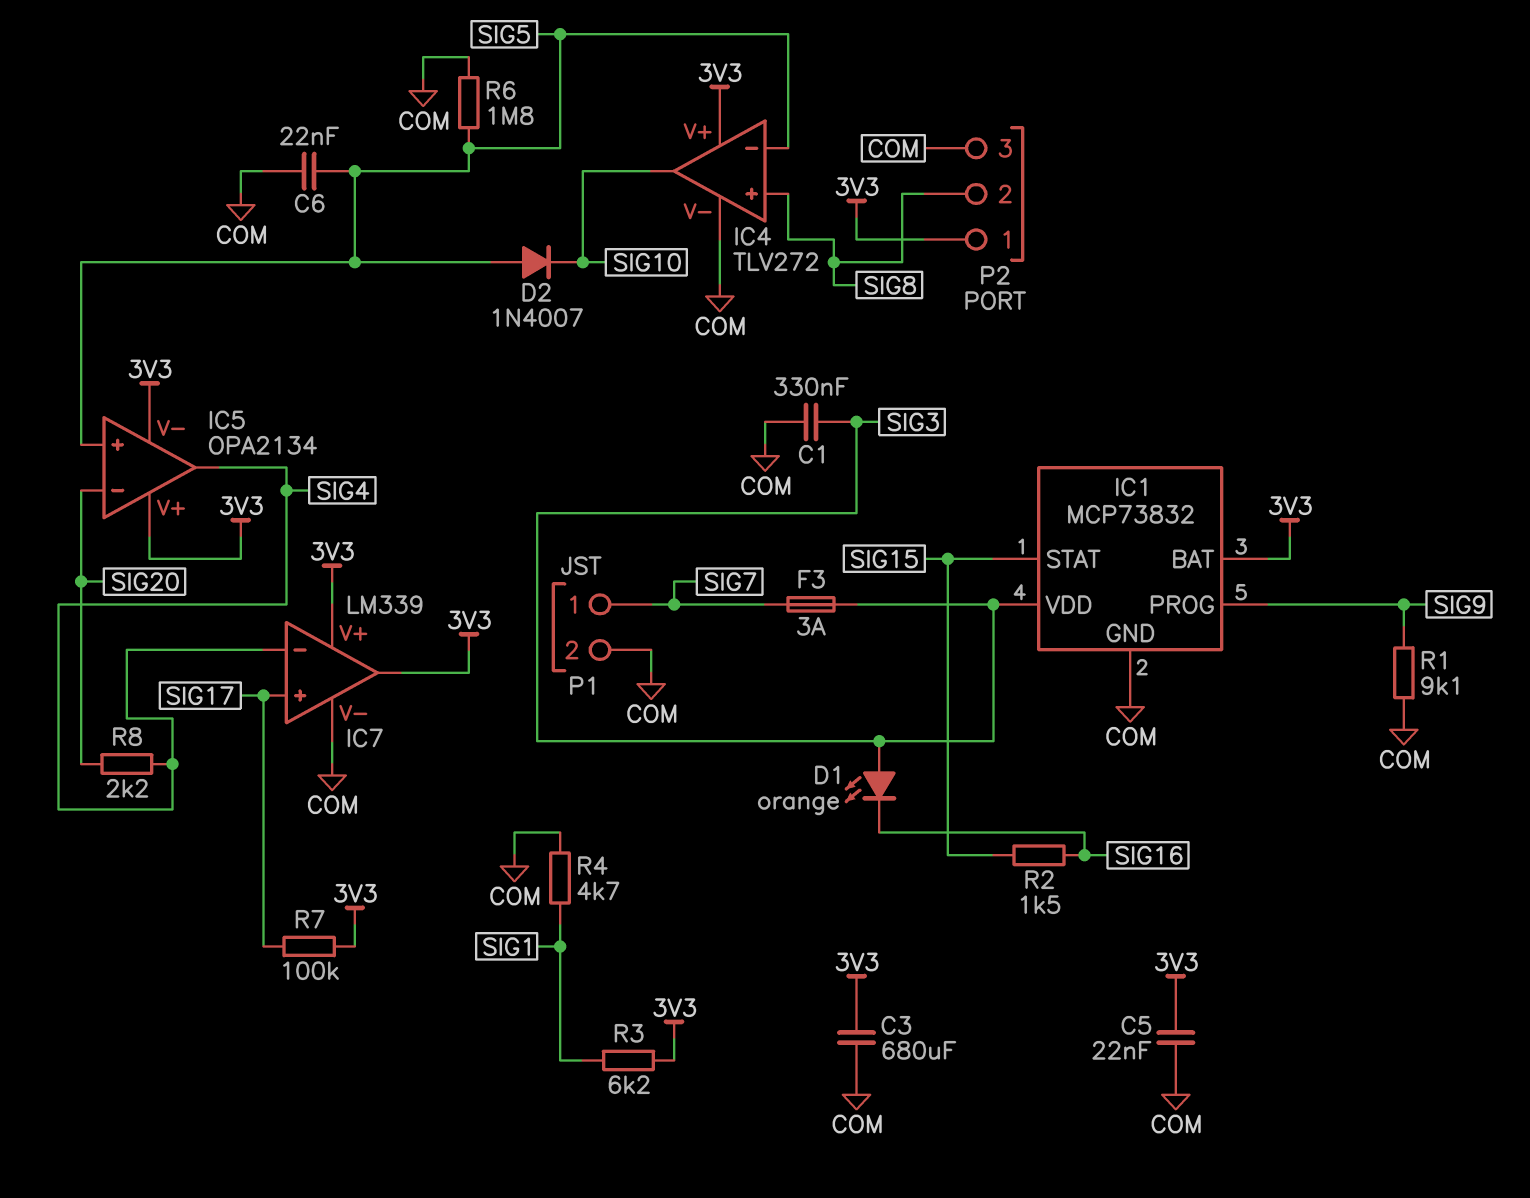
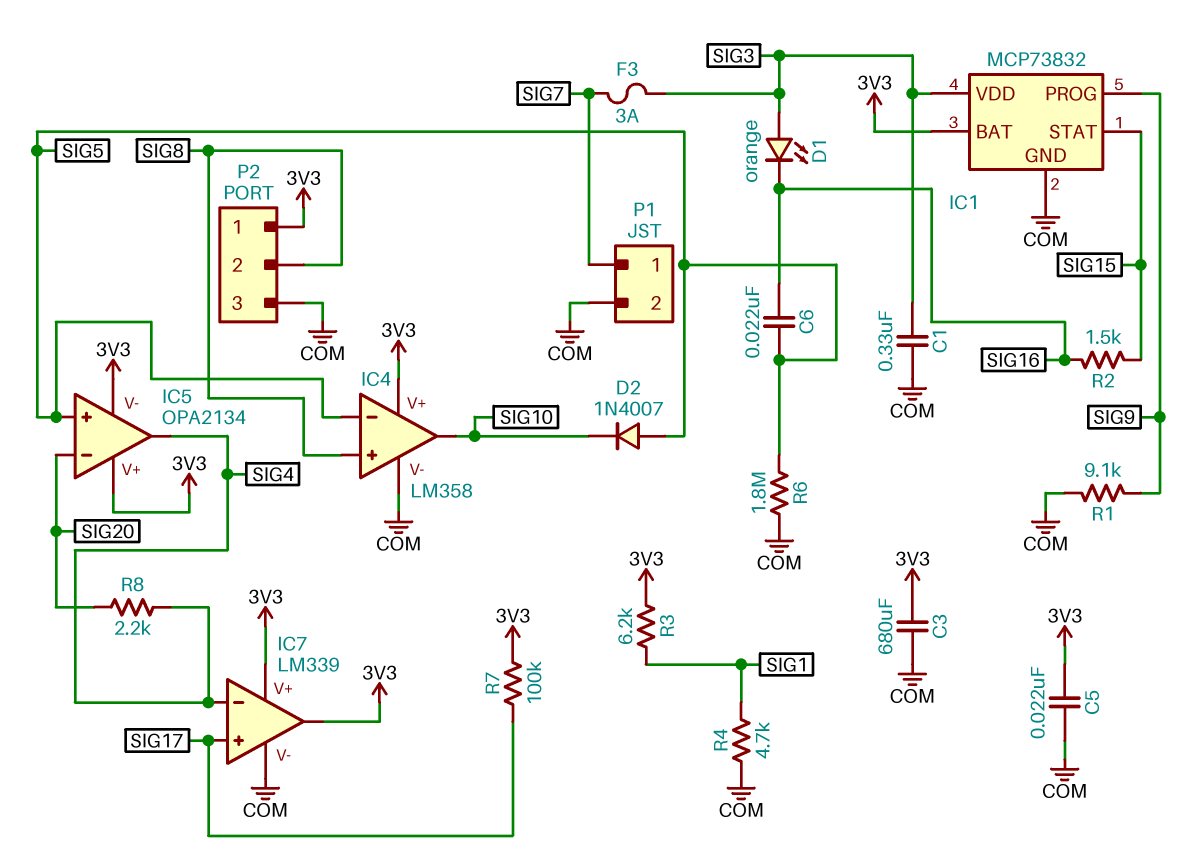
C6: 22nF (COM, SIG5) -> 22nF (SIG5, SIG16)
IC4: TLV272 -> LM358

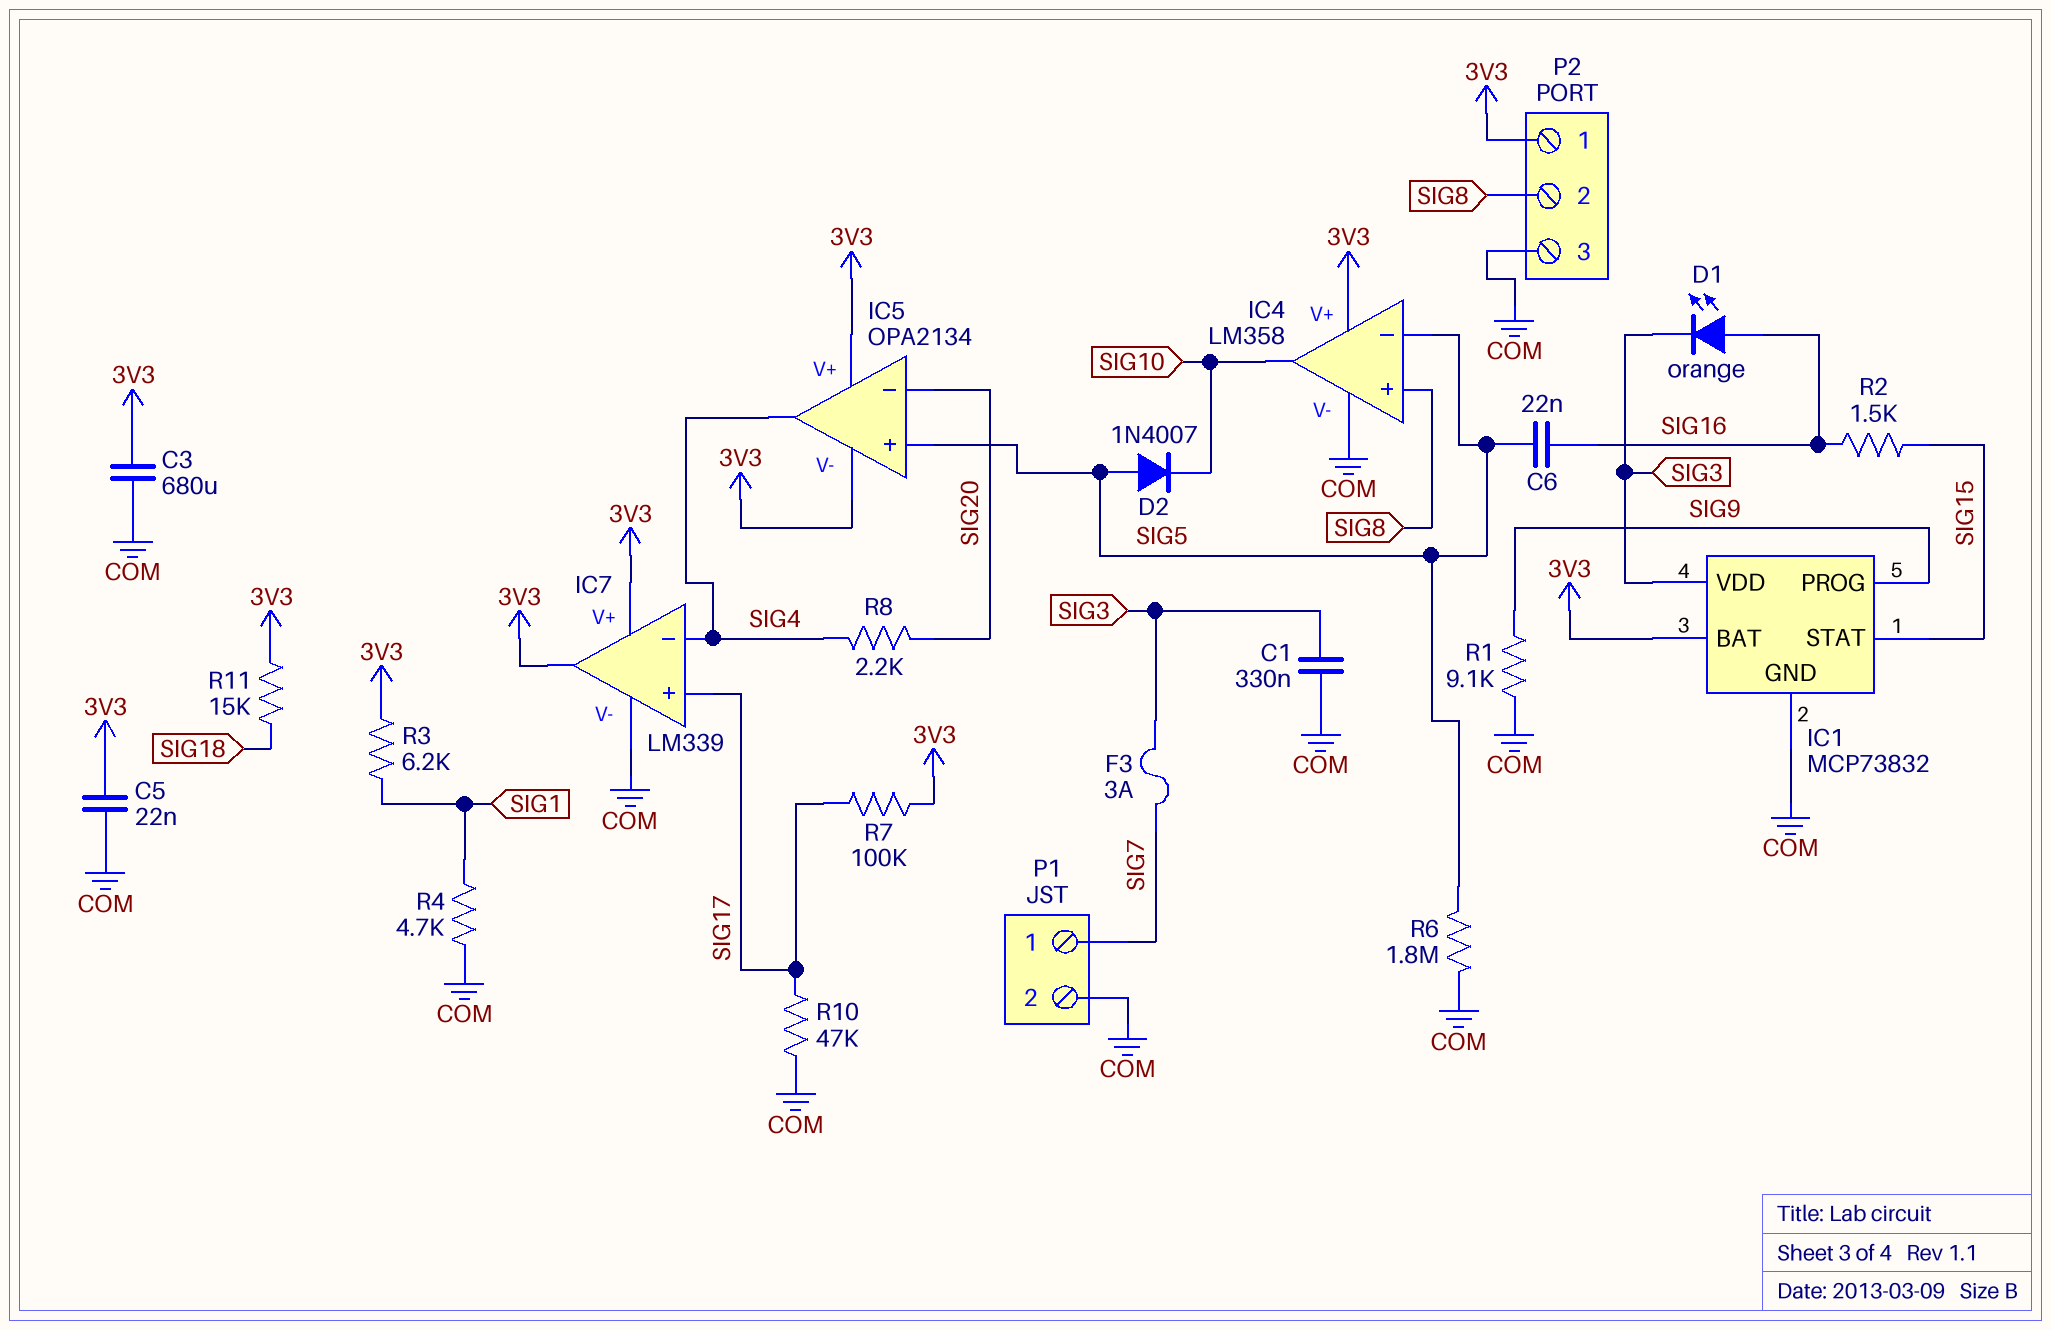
D1: LED orange (A SIG3, K SIG16) -> LED orange (A SIG16, K SIG3)
R10: none -> 47k (COM, SIG17)
R11: none -> 15k (3V3, SIG18)

